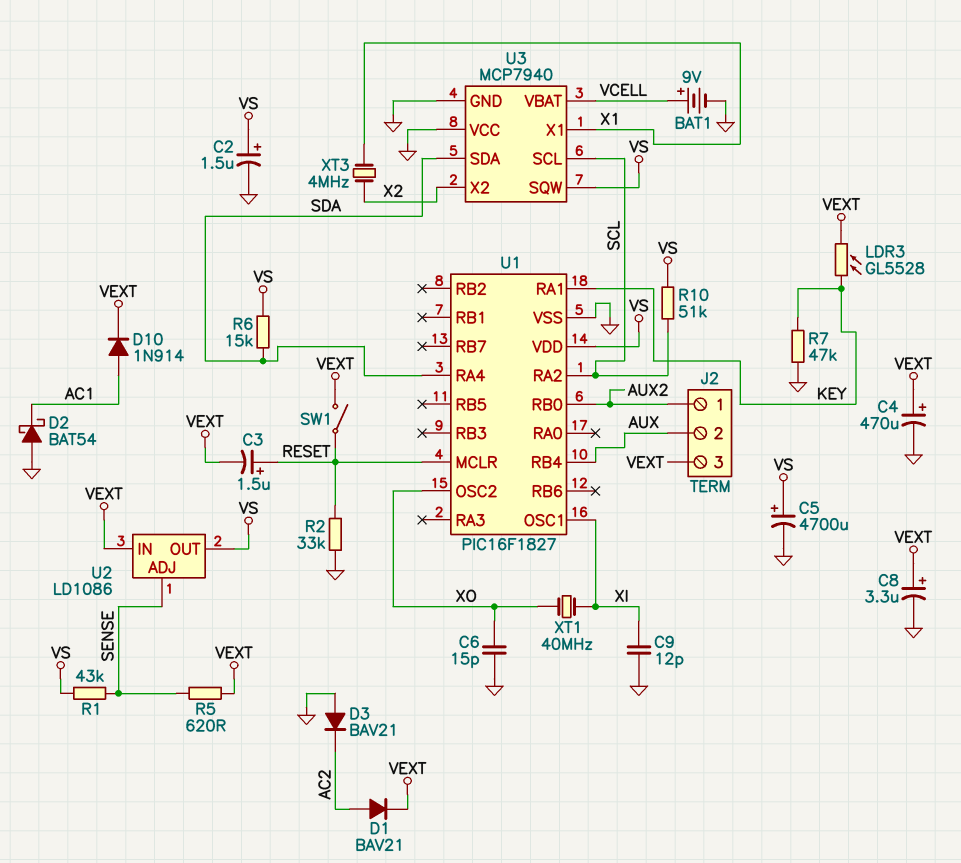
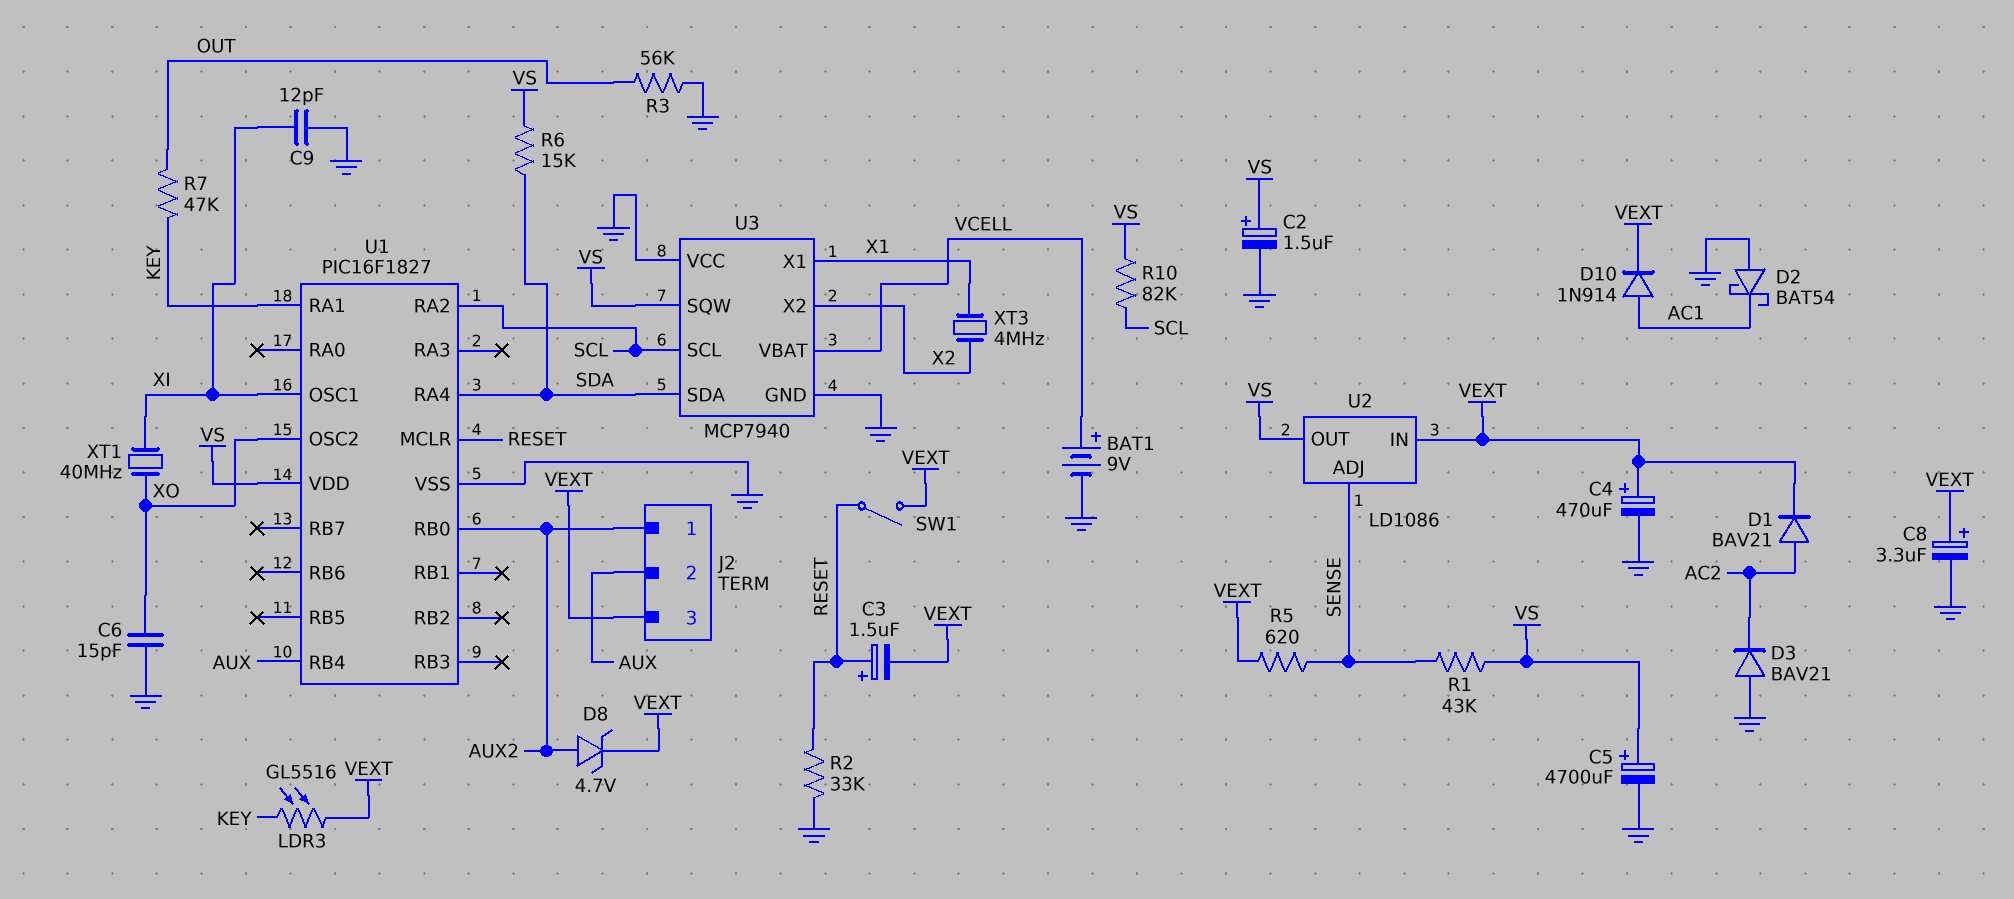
D8: none -> zener 4.7V (A AUX2, K VEXT)
LDR3: GL5528 (KEY, VEXT) -> GL5516 (KEY, VEXT)
R3: none -> 56k (GND, OUT)
R7: 47k (GND, KEY) -> 47k (KEY, OUT)
R10: 51k (SCL, VS) -> 82k (SCL, VS)

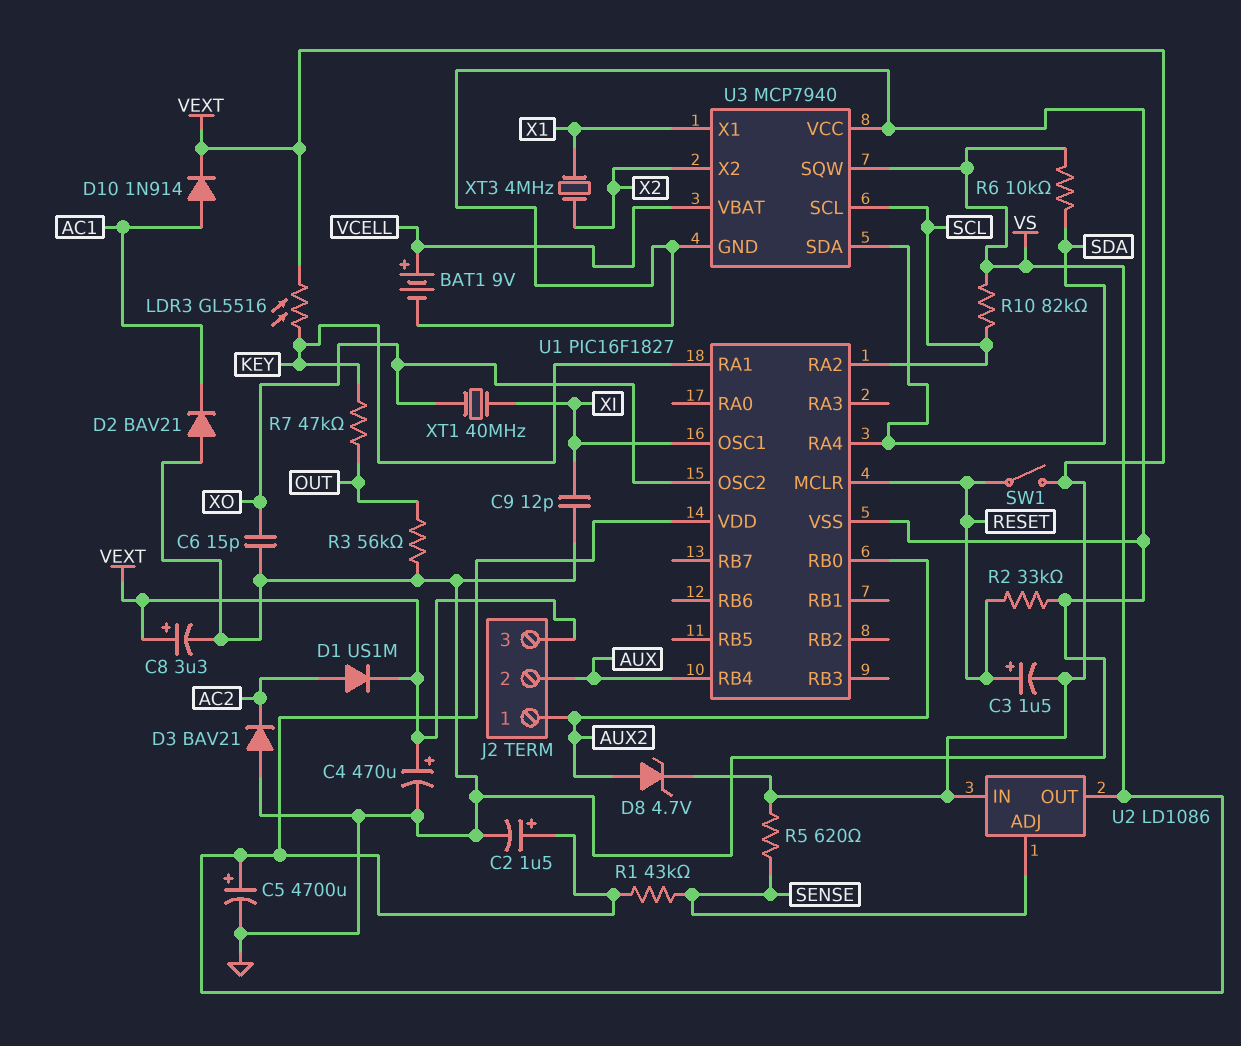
D1: diode BAV21 (A AC2, K VEXT) -> diode US1M (A AC2, K VEXT)
D2: schottky BAT54 (A GND, K AC1) -> diode BAV21 (A GND, K AC1)
R6: 15k (SDA, VS) -> 10k (SDA, VS)

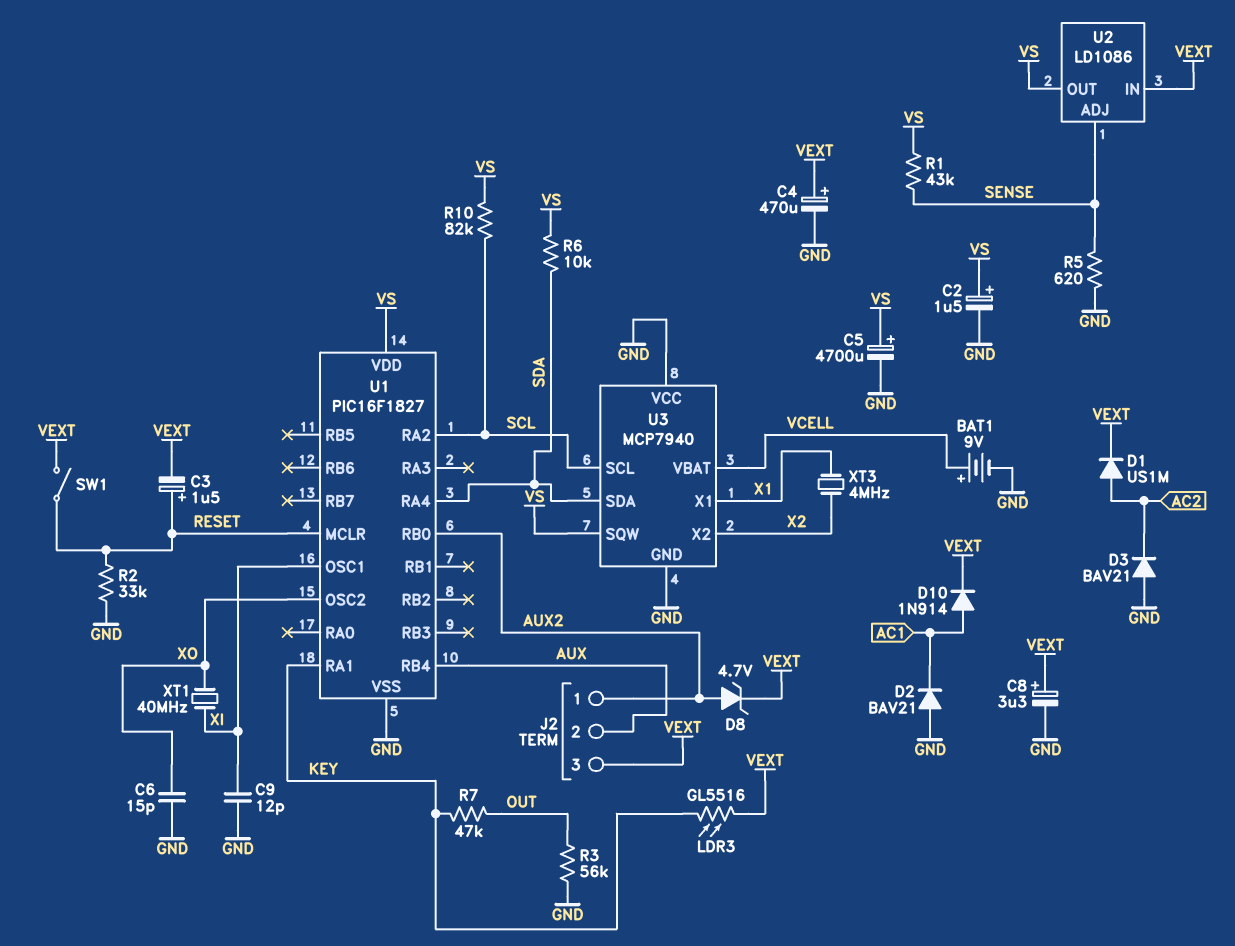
R5: 620 (SENSE, VEXT) -> 620 (GND, SENSE)

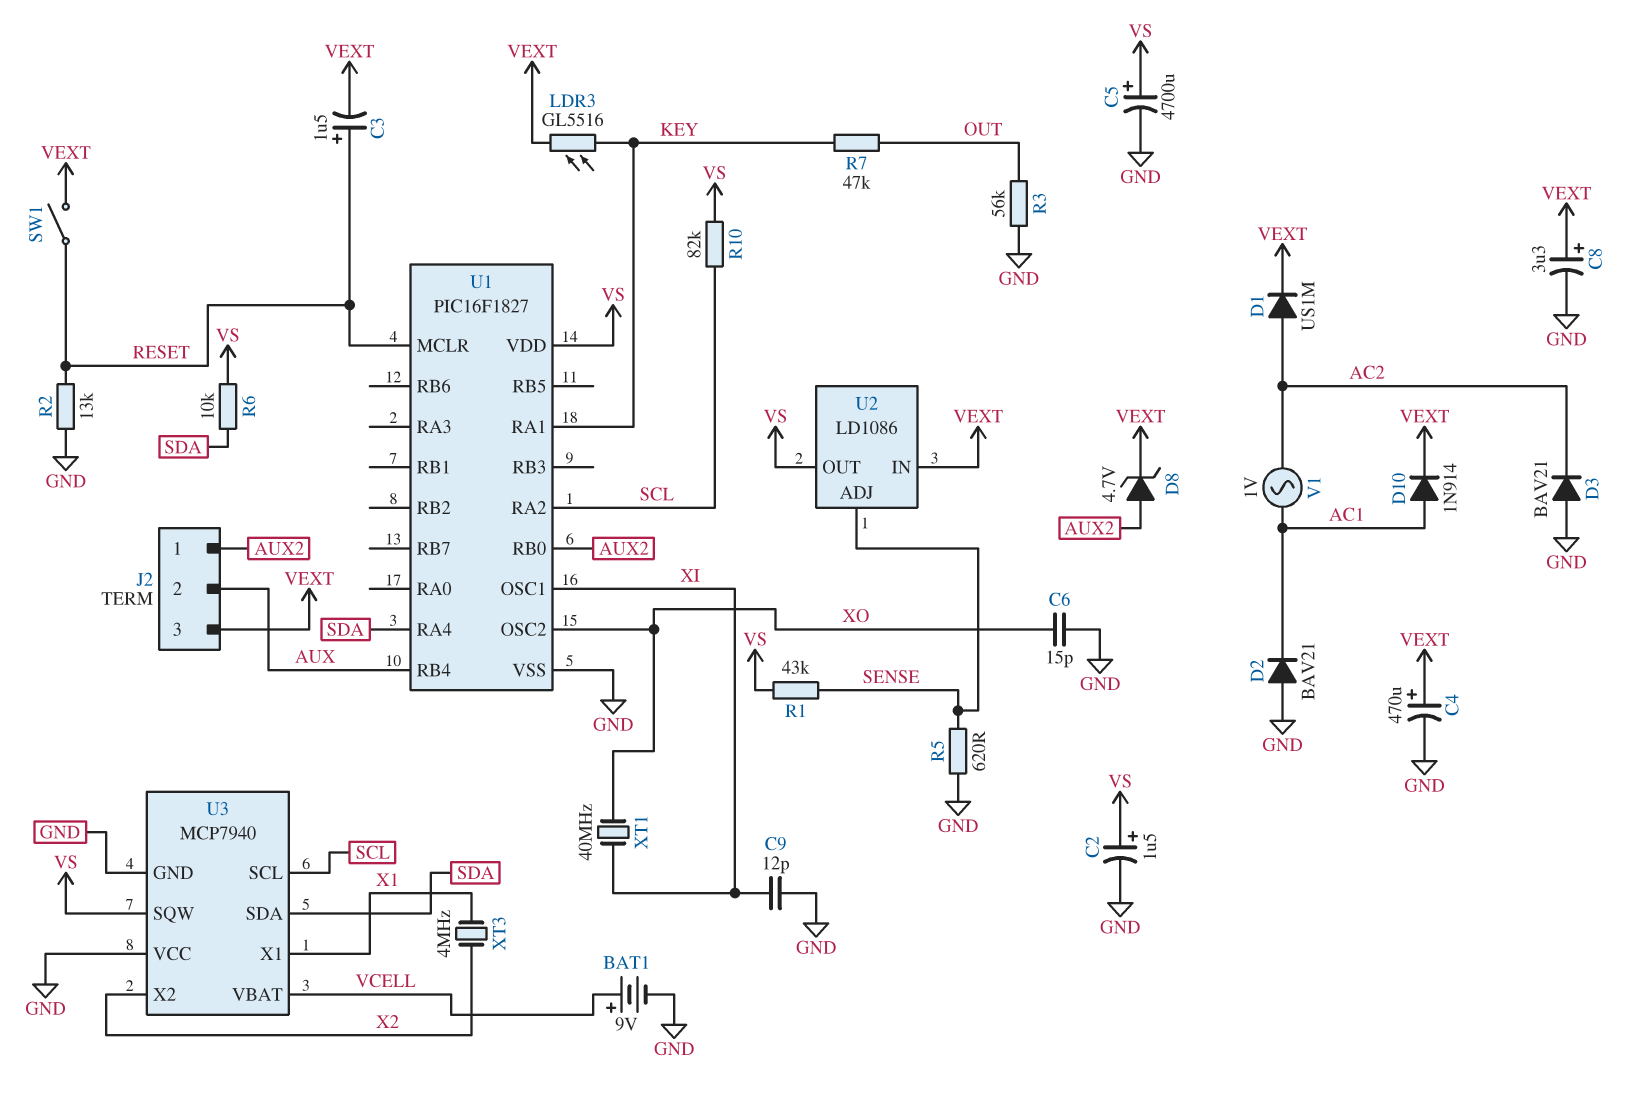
R2: 33k (GND, RESET) -> 13k (GND, RESET)
V1: none -> AC 1V (AC1, AC2)

